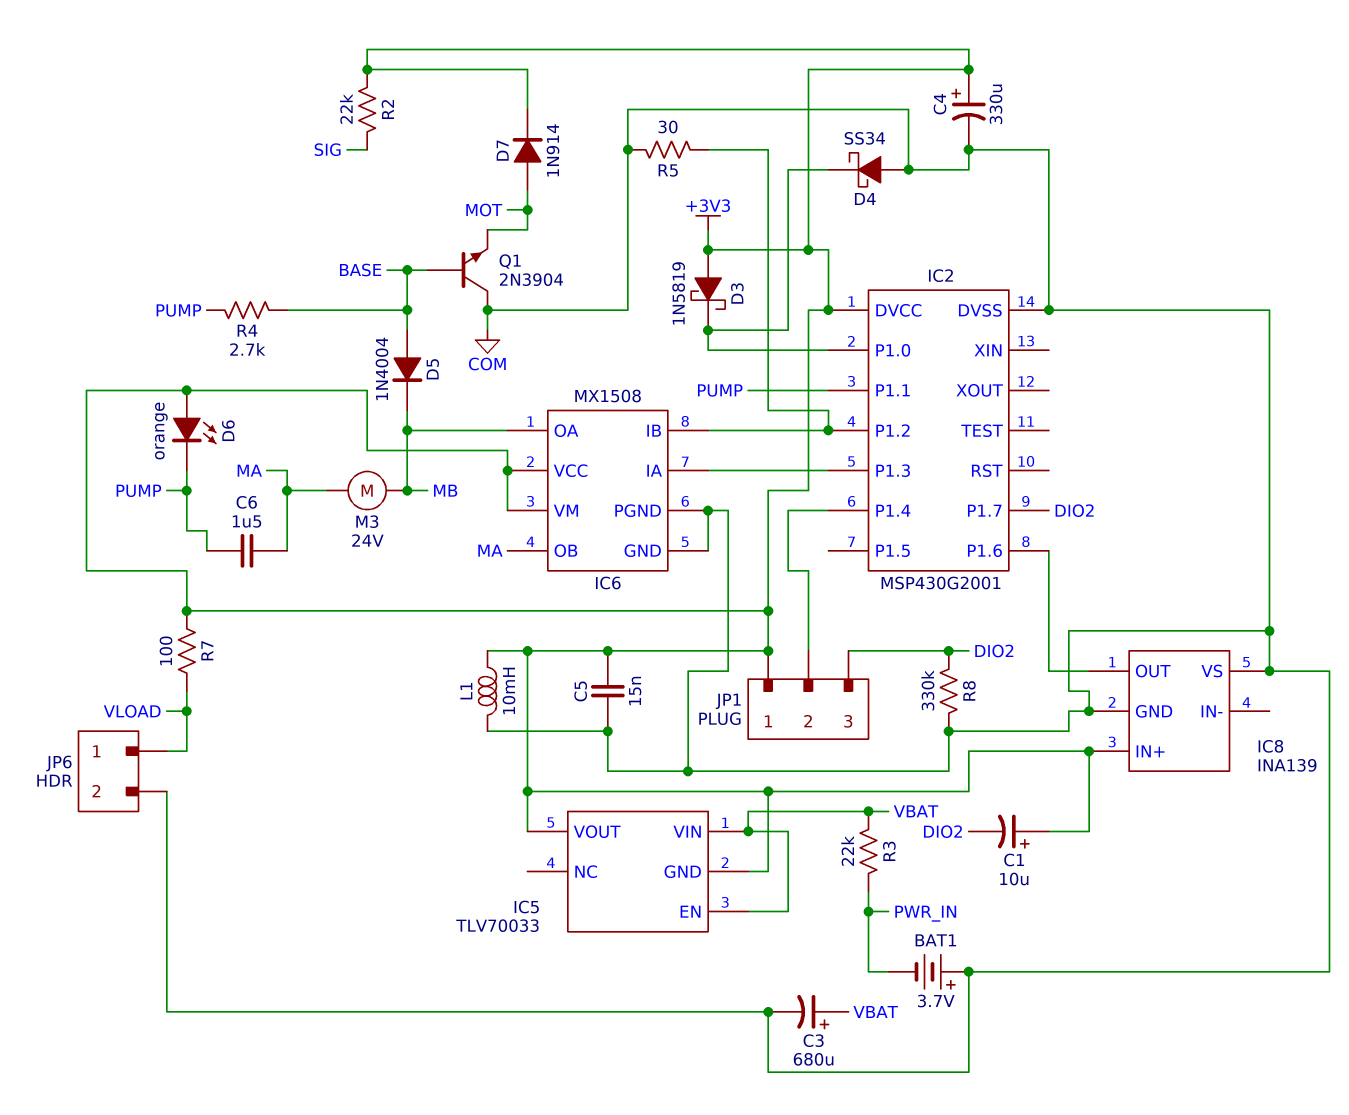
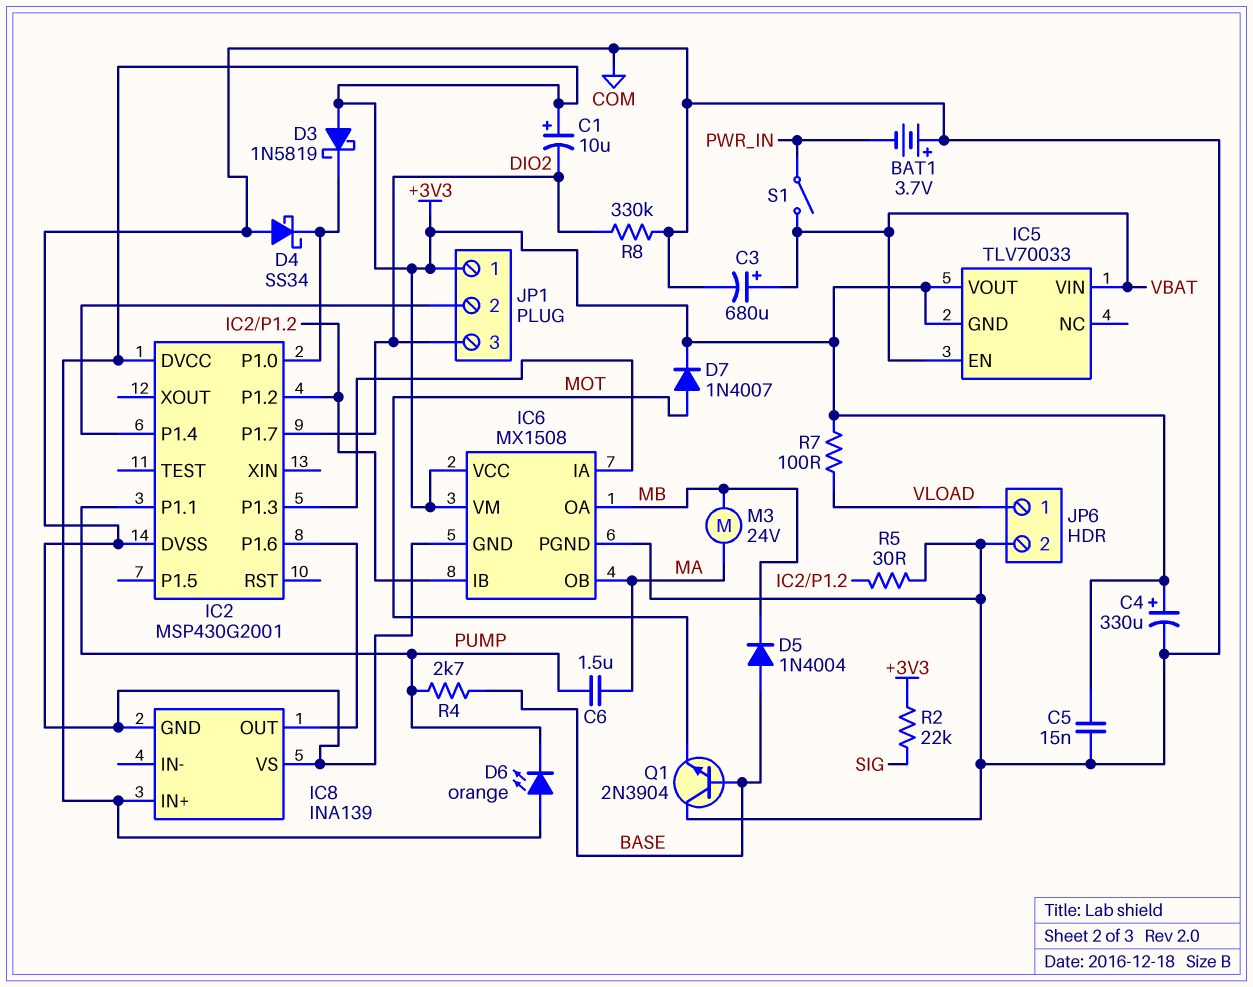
D7: diode 1N914 (A MOT, K +3V3) -> diode 1N4007 (A MOT, K +3V3)
L1: 10mH (+3V3, COM) -> none
R3: 22k (PWR_IN, VBAT) -> none
S1: none -> switch (PWR_IN, VBAT)

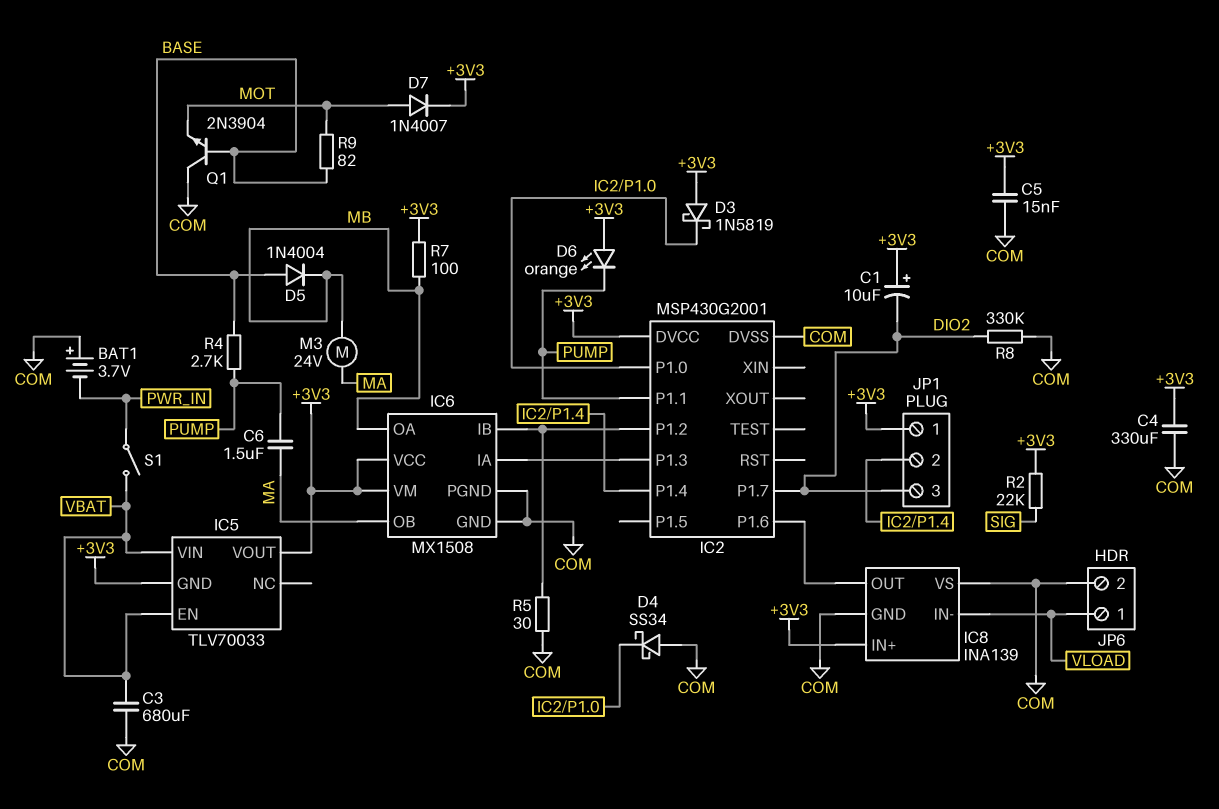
C3: 680uF (plus VBAT, minus COM) -> 680uF (COM, VBAT)
C4: 330uF (plus +3V3, minus COM) -> 330uF (+3V3, COM)
IC8 pin IN-: none -> VLOAD
R7: 100 (+3V3, VLOAD) -> 100 (+3V3, MB)
R9: none -> 82 (BASE, MOT)

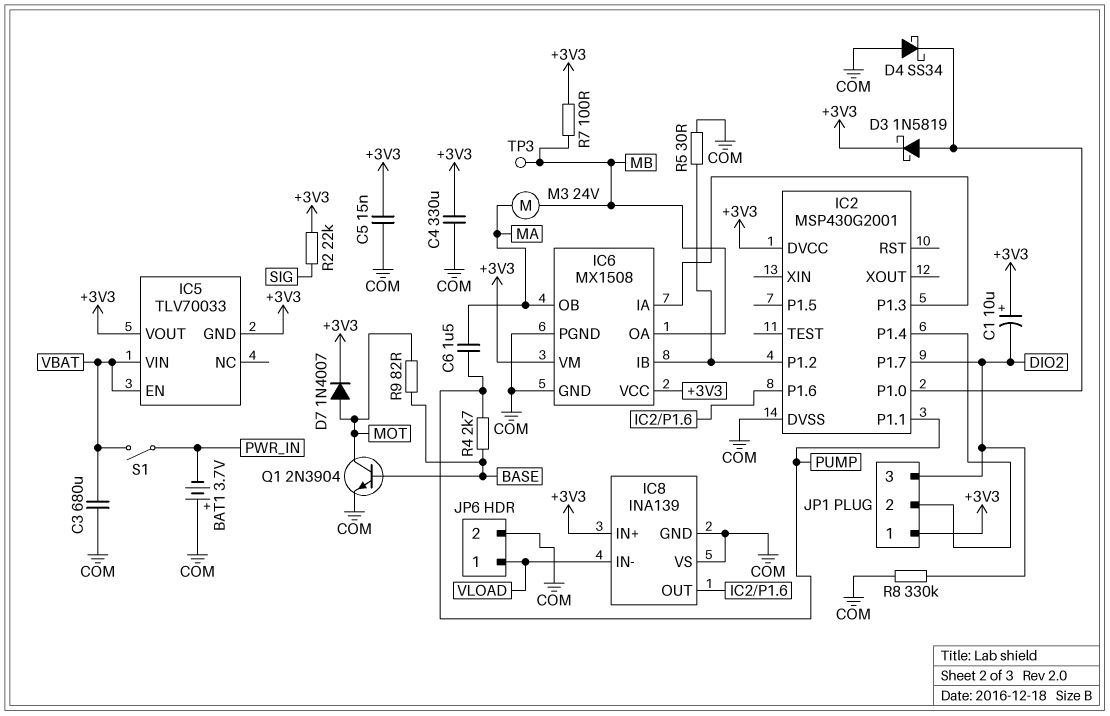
D3: schottky 1N5819 (A +3V3, K IC2/P1.0) -> schottky 1N5819 (A IC2/P1.0, K +3V3)
D5: diode 1N4004 (A BASE, K MB) -> none
D6: LED orange (A +3V3, K PUMP) -> none
Q1: NPN 2N3904 (B BASE, C COM, E MOT) -> NPN 2N3904 (B BASE, C MOT, E COM)
TP3: none -> test point (MB)

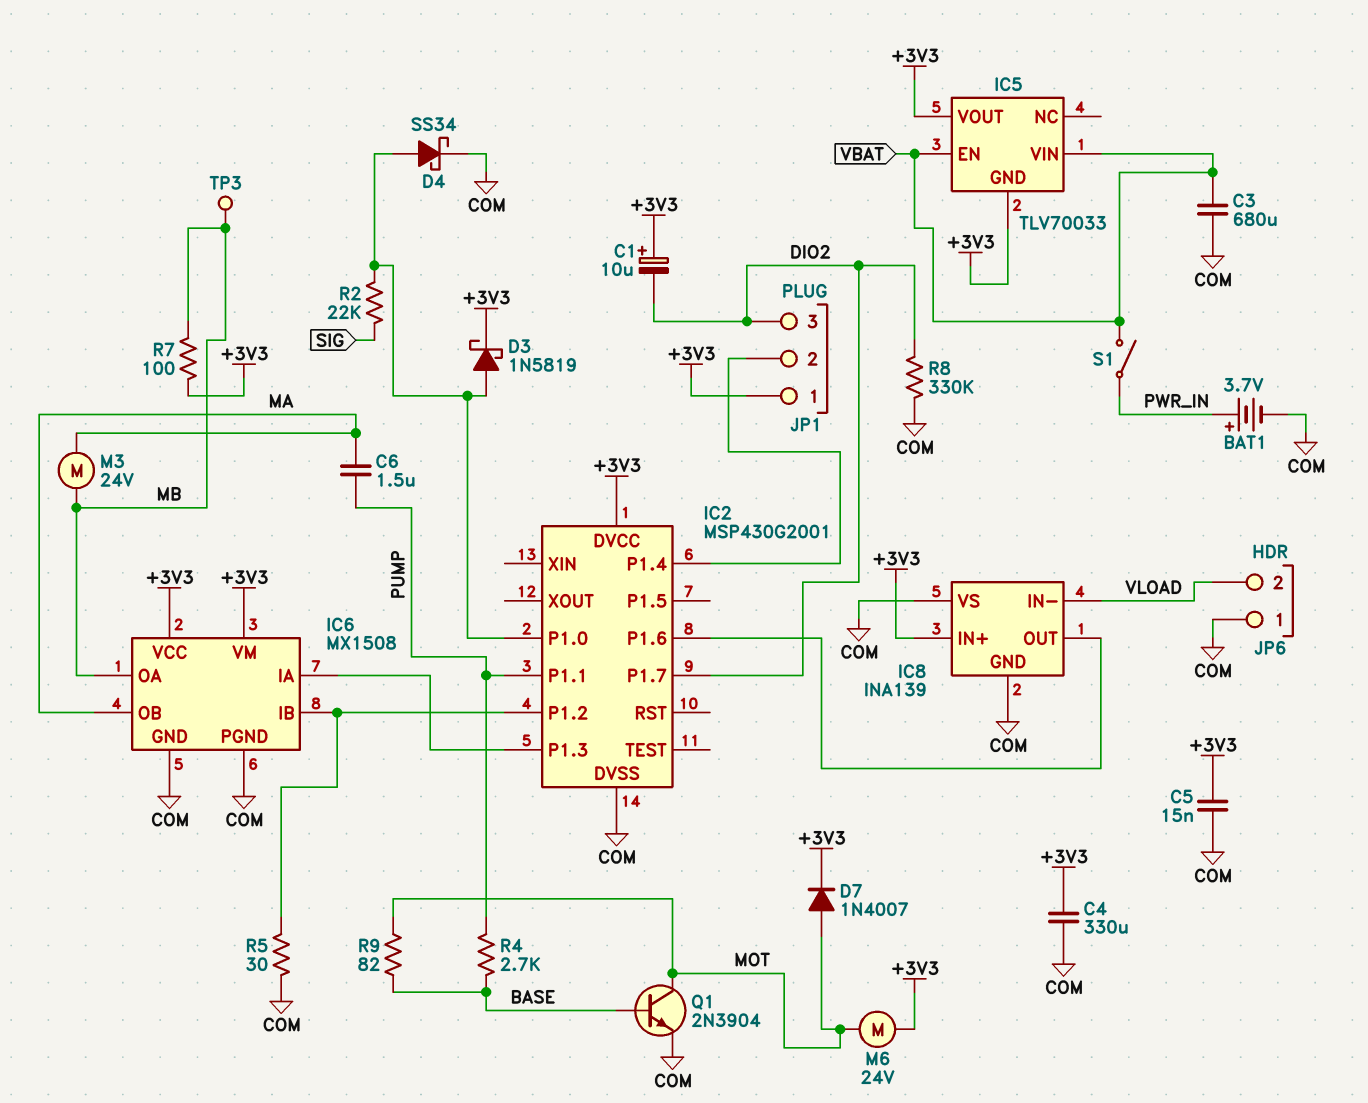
BAT1: 3.7V (plus COM, minus PWR_IN) -> 3.7V (plus PWR_IN, minus COM)
D4: schottky SS34 (A COM, K IC2/P1.0) -> schottky SS34 (A IC2/P1.0, K COM)
JP6 pin 1: VLOAD -> COM
JP6 pin 2: COM -> VLOAD
M6: none -> motor 24V (+3V3, MOT)
R2: 22k (+3V3, SIG) -> 22k (IC2/P1.0, SIG)

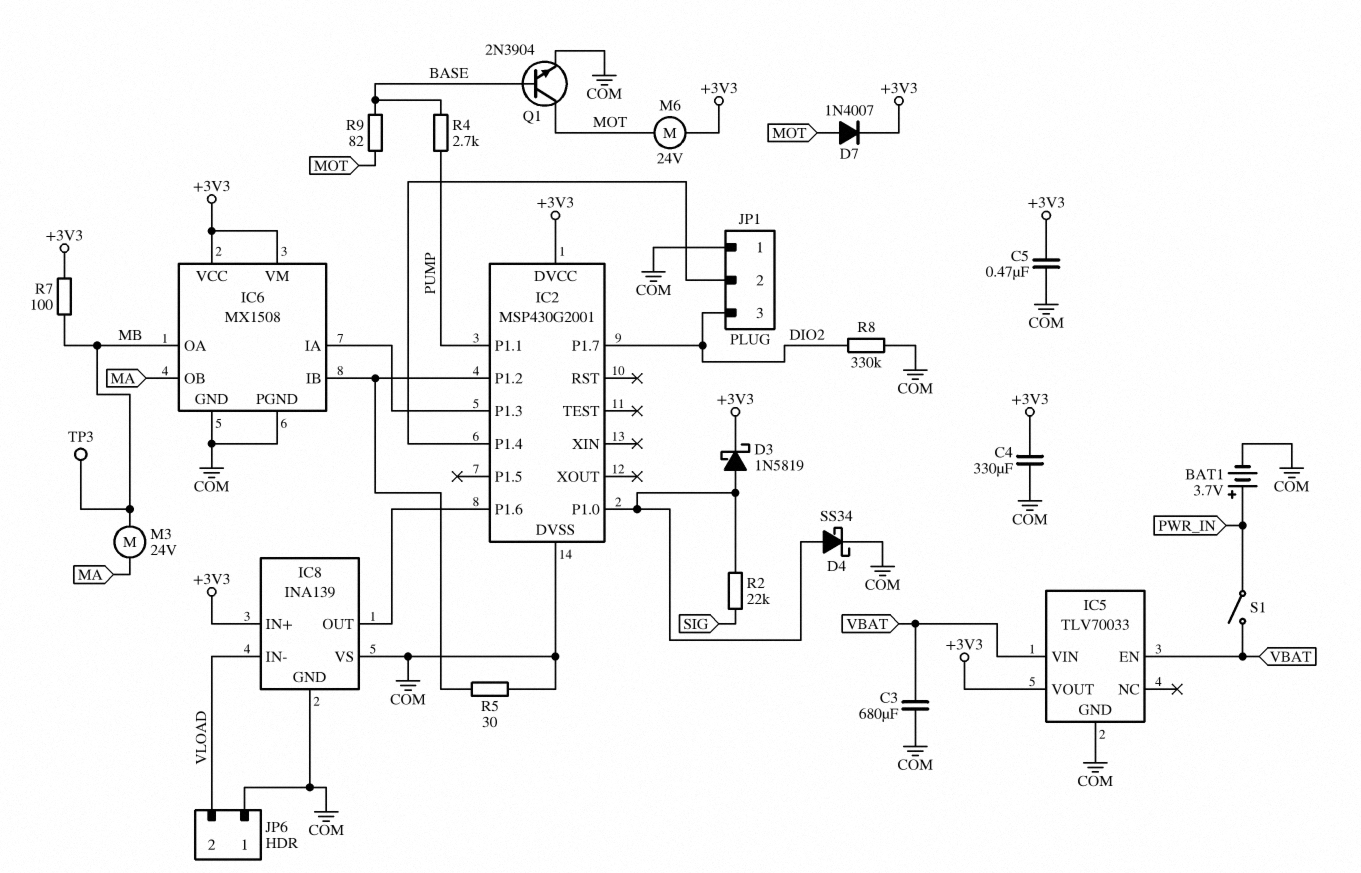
C1: 10uF (plus +3V3, minus DIO2) -> none
C5: 15nF (+3V3, COM) -> 470nF (+3V3, COM)
C6: 1.5uF (MA, PUMP) -> none
IC5 pin GND: +3V3 -> COM
JP1 pin 1: +3V3 -> COM

